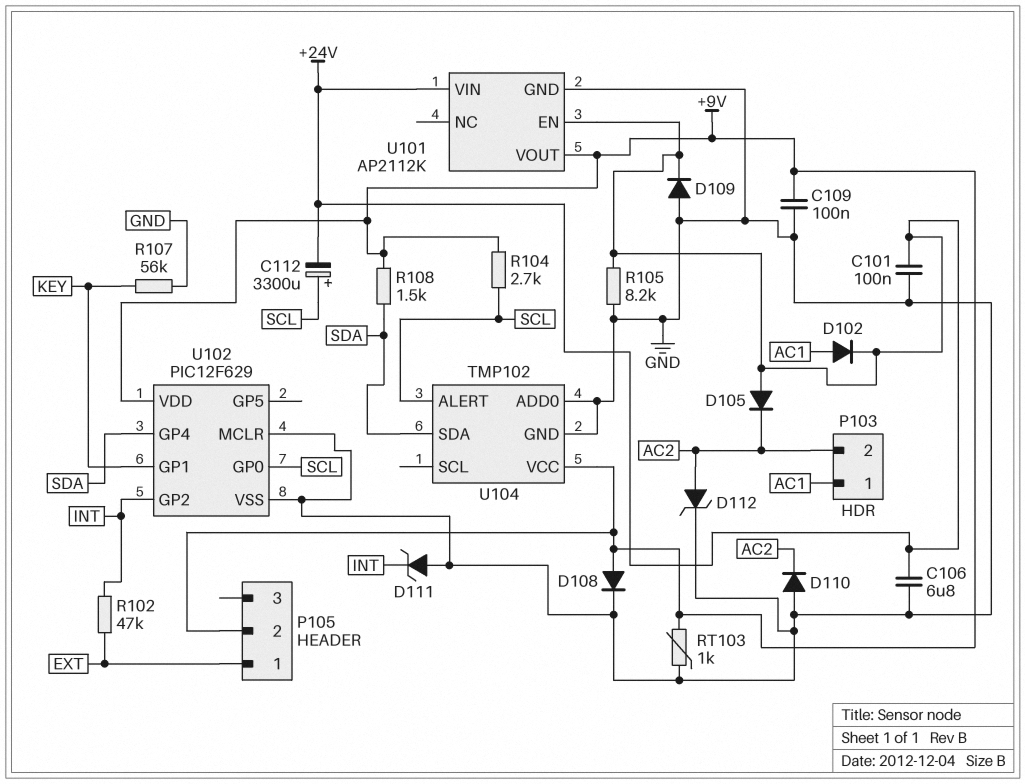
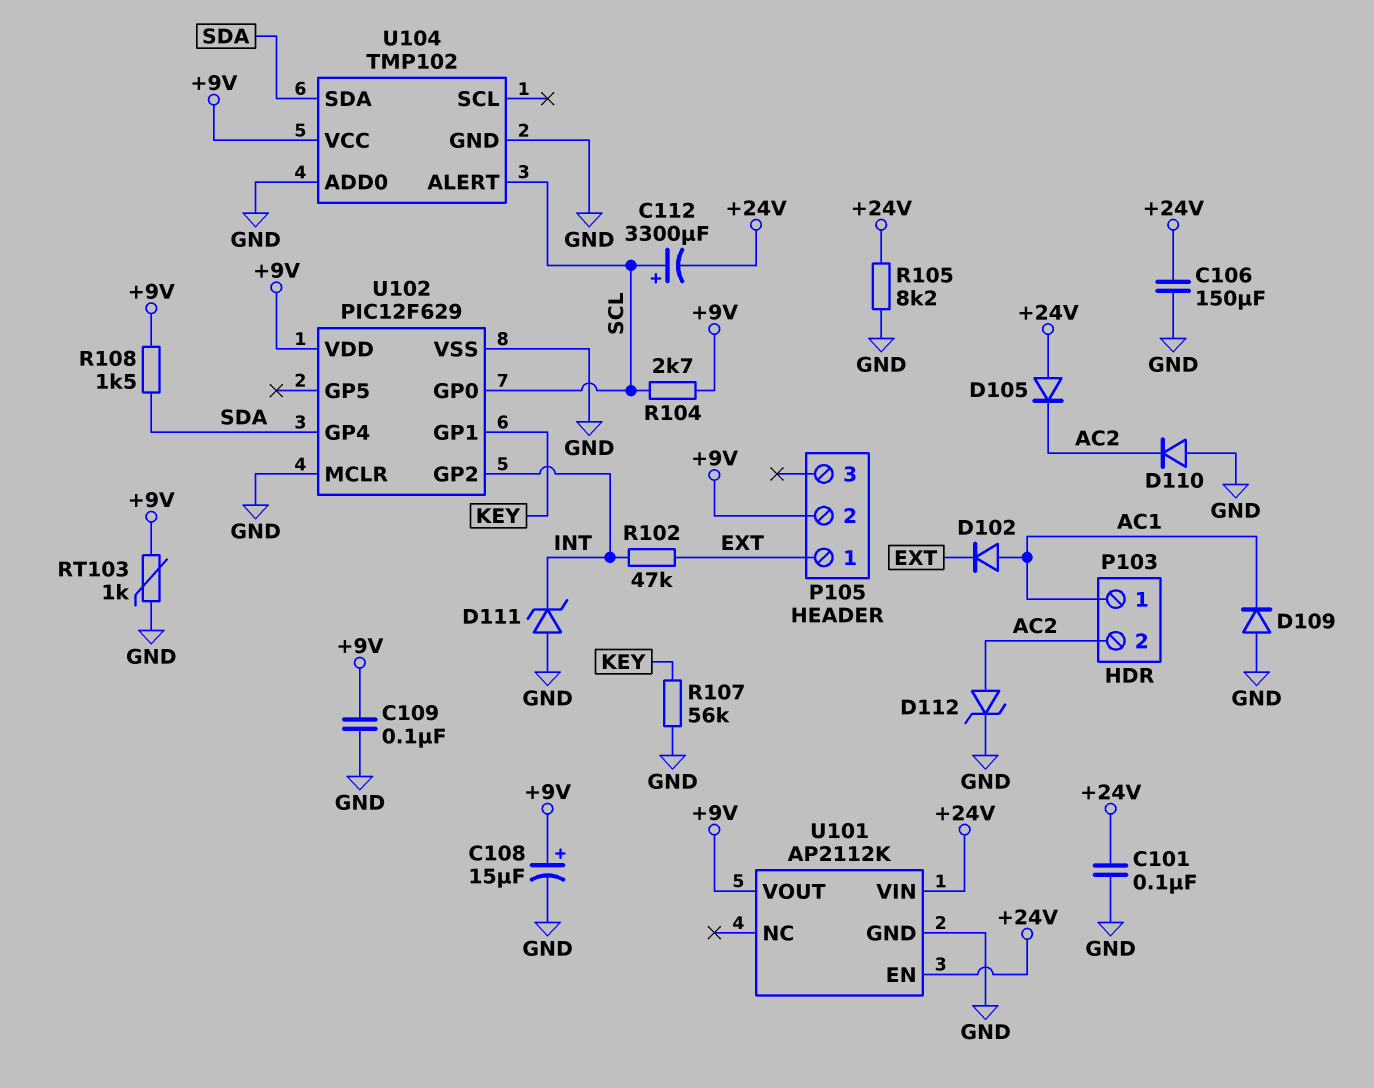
C106: 6.8uF (+24V, GND) -> 150uF (+24V, GND)
C108: none -> 15uF (plus +9V, minus GND)
D102: diode (A AC1, K +24V) -> diode (A AC1, K EXT)
D108: diode (A +9V, K GND) -> none
D109: diode (A GND, K +24V) -> diode (A GND, K AC1)

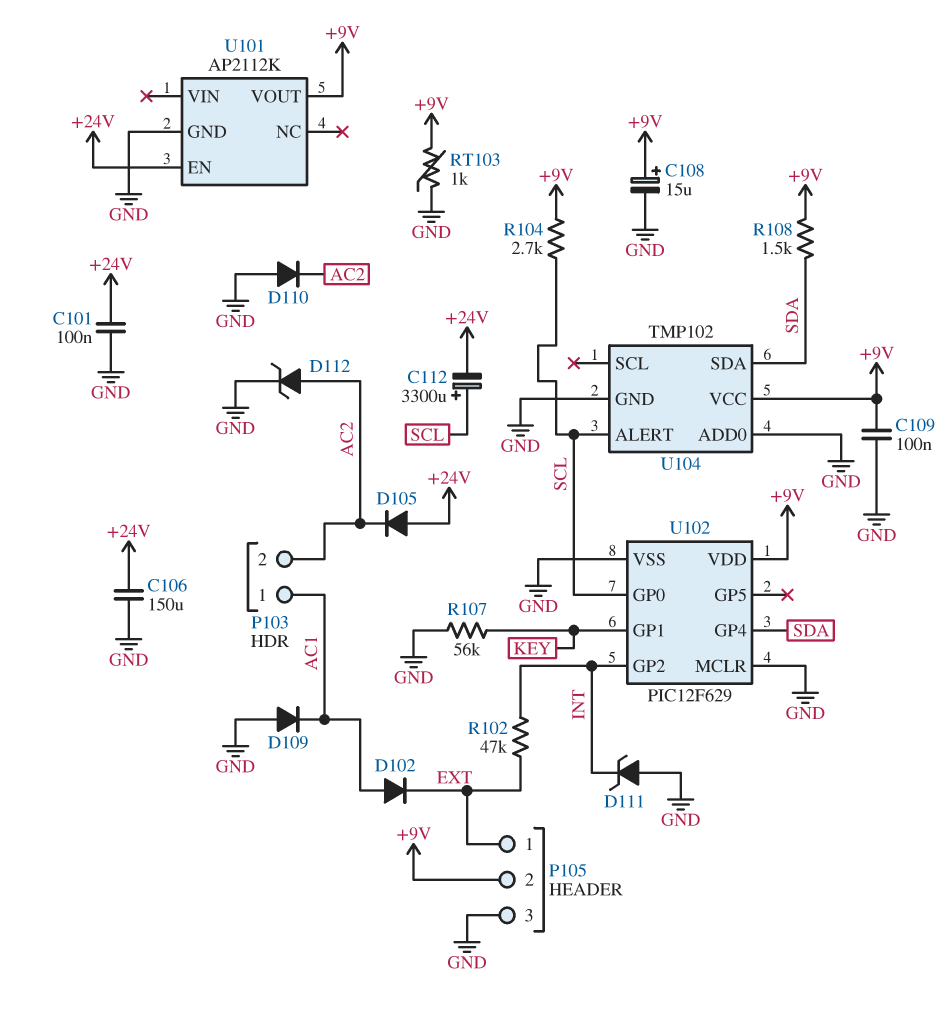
P105 pin 3: none -> GND
R105: 8.2k (+24V, GND) -> none
U101 pin VIN: +24V -> none

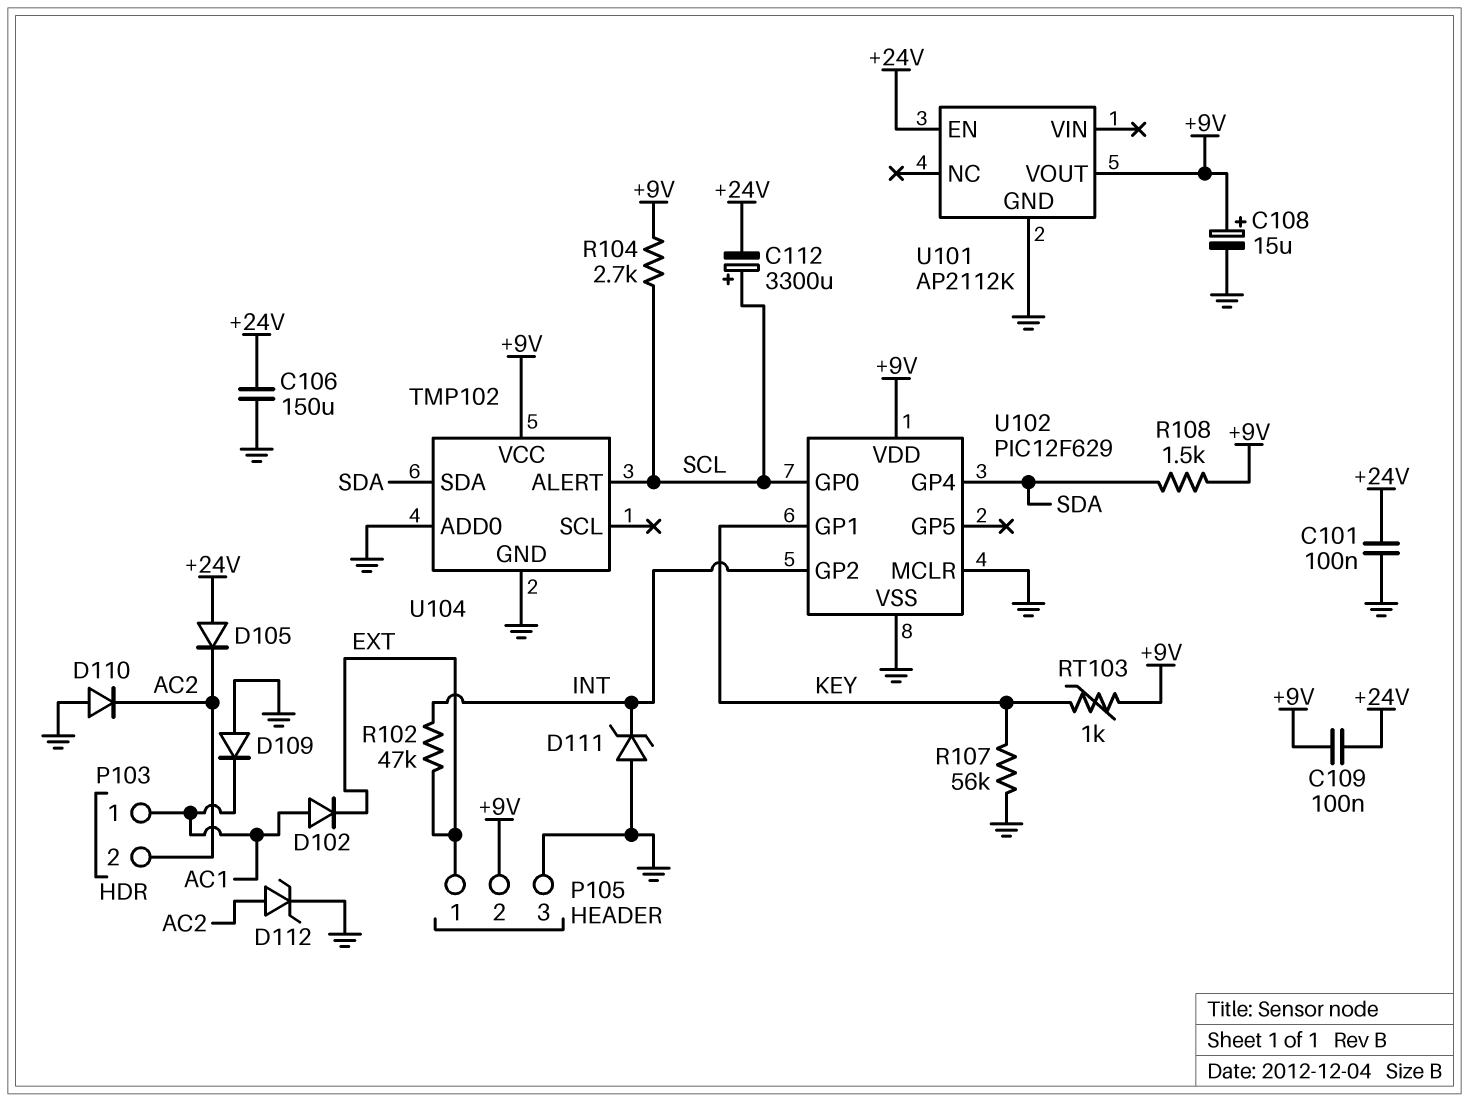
C109: 100nF (+9V, GND) -> 100nF (+9V, +24V)
RT103: 1k (+9V, GND) -> 1k (+9V, KEY)

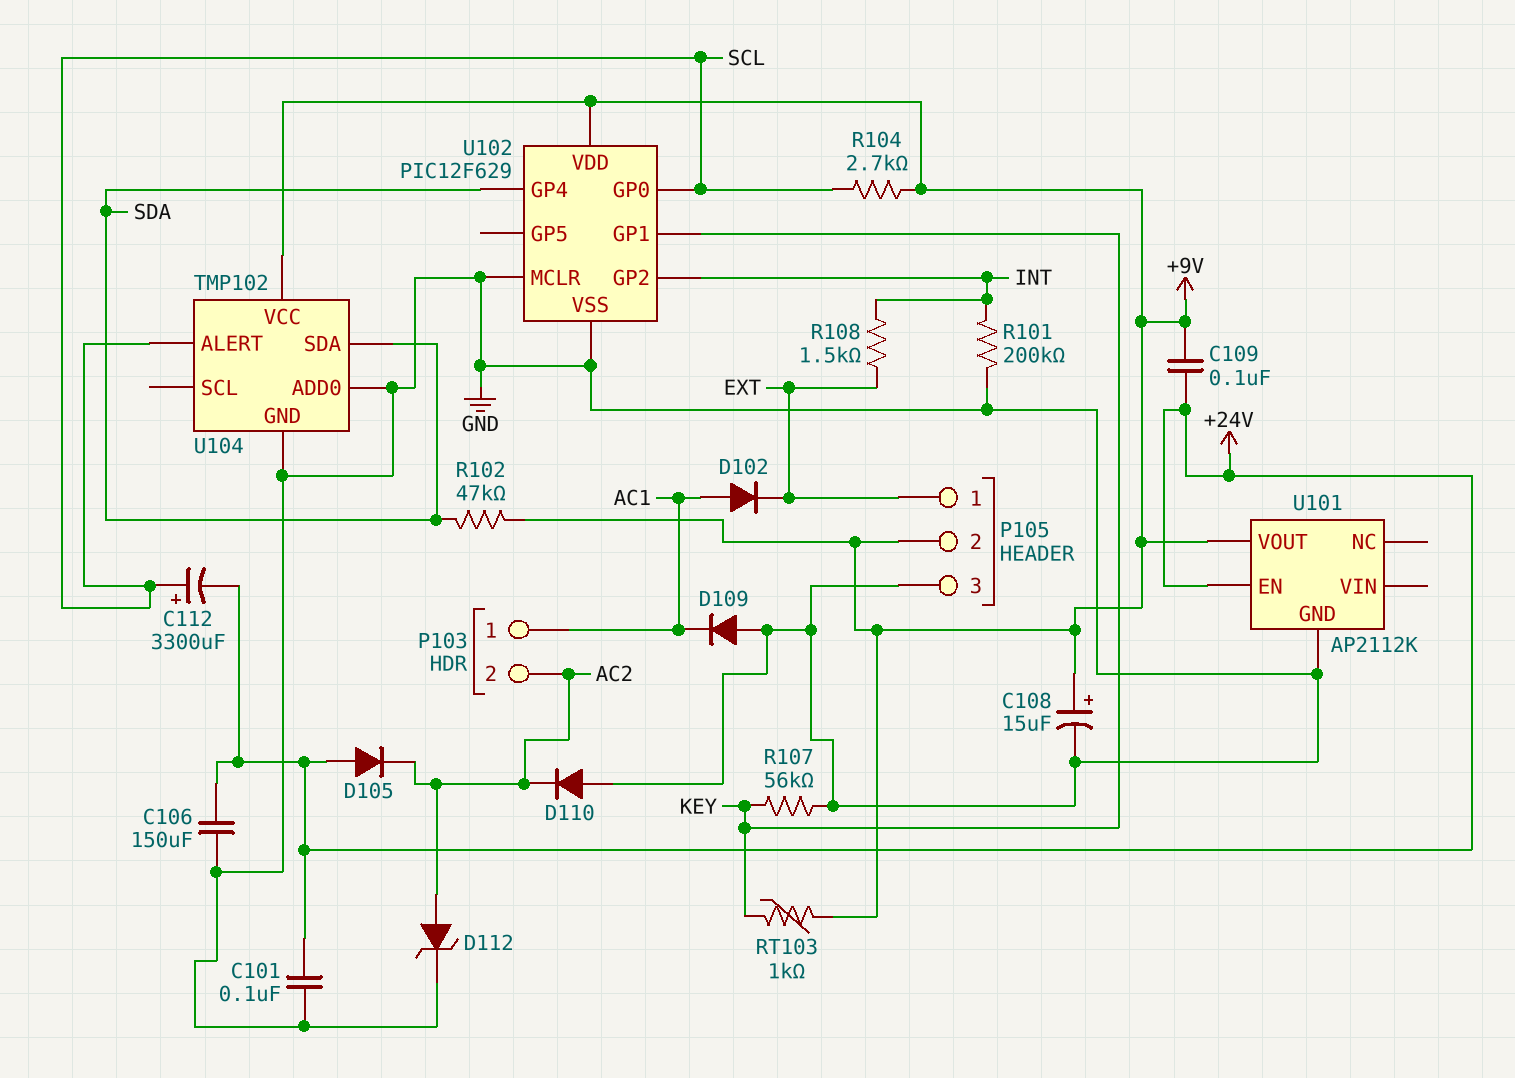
D111: zener (A GND, K INT) -> none
R101: none -> 200k (GND, INT)
R102: 47k (EXT, INT) -> 47k (+9V, SDA)
R108: 1.5k (+9V, SDA) -> 1.5k (EXT, INT)

